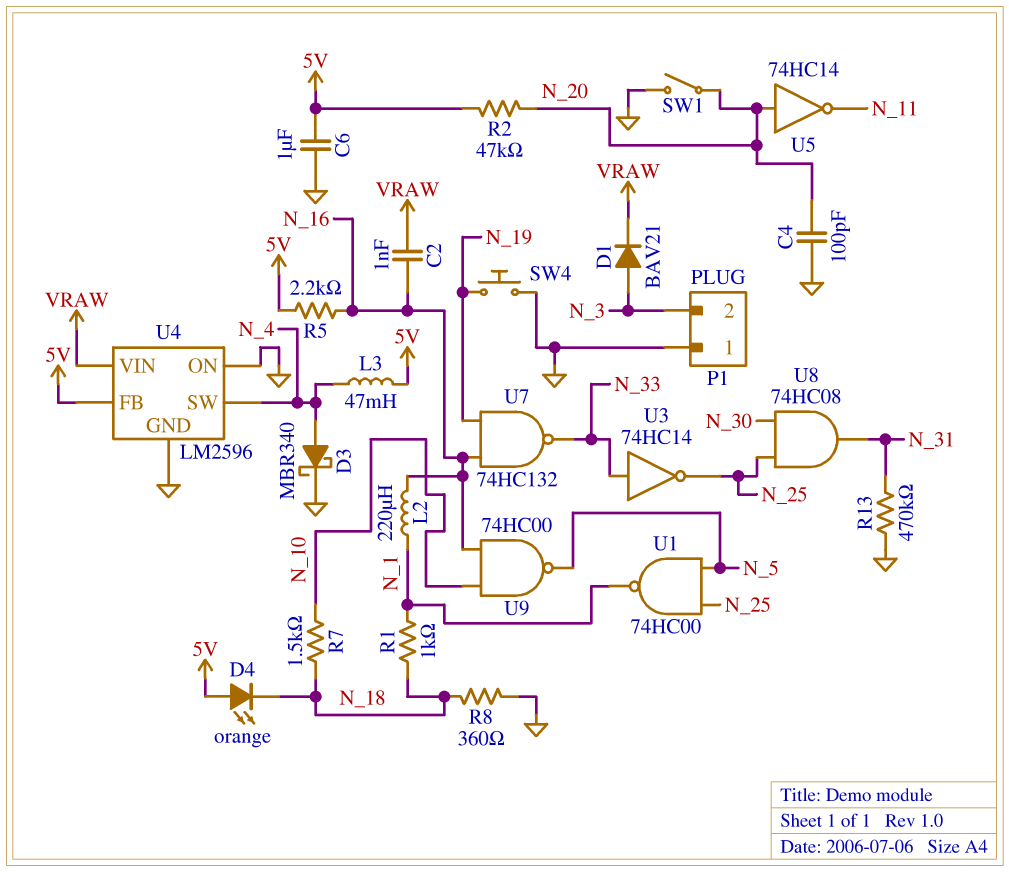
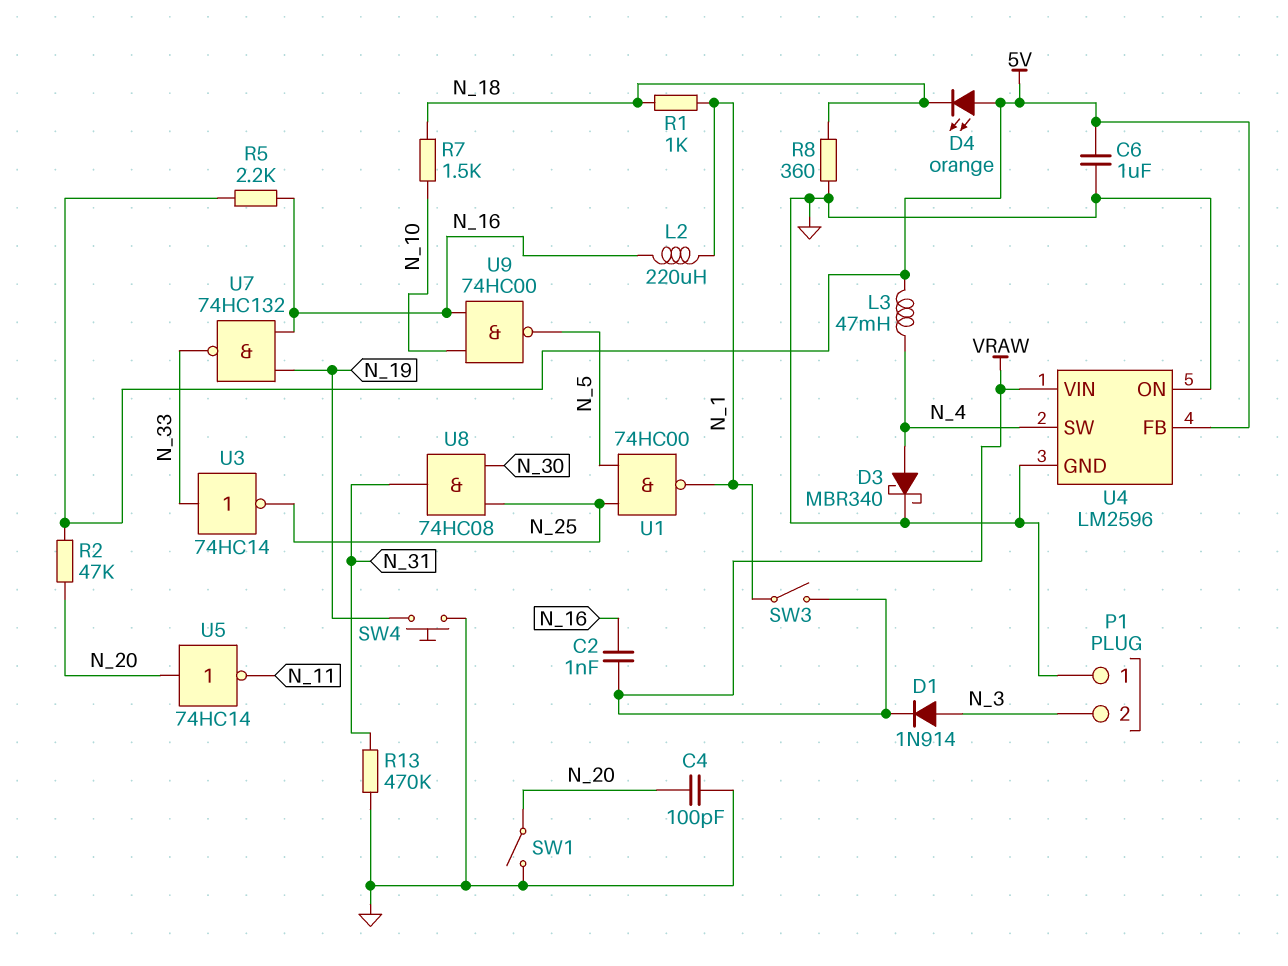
D1: diode BAV21 (A N_3, K VRAW) -> diode 1N914 (A N_3, K VRAW)
SW3: none -> switch (N_1, VRAW)

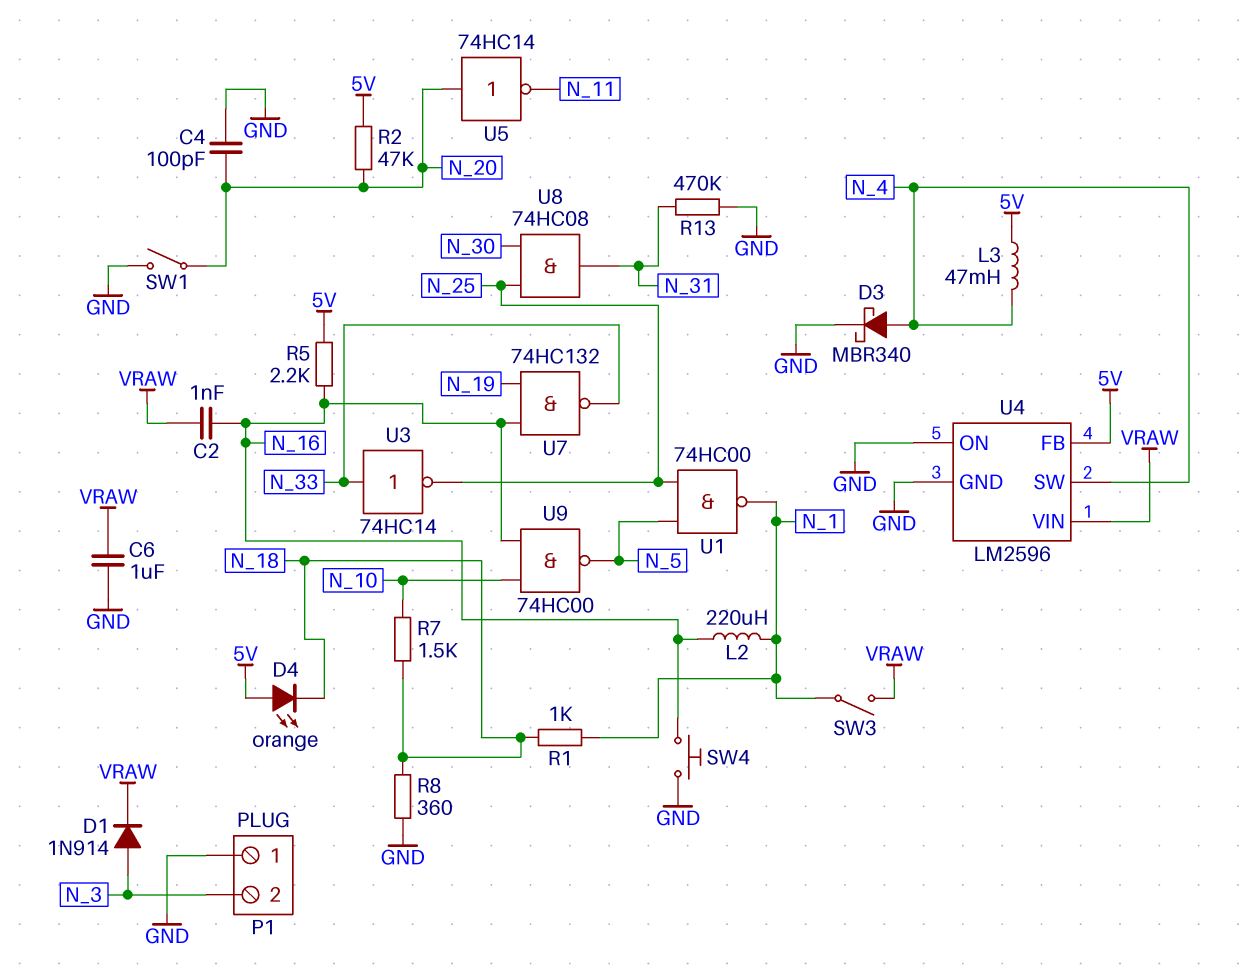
C6: 1uF (5V, GND) -> 1uF (GND, VRAW)
SW4: button (GND, N_19) -> button (GND, N_16)

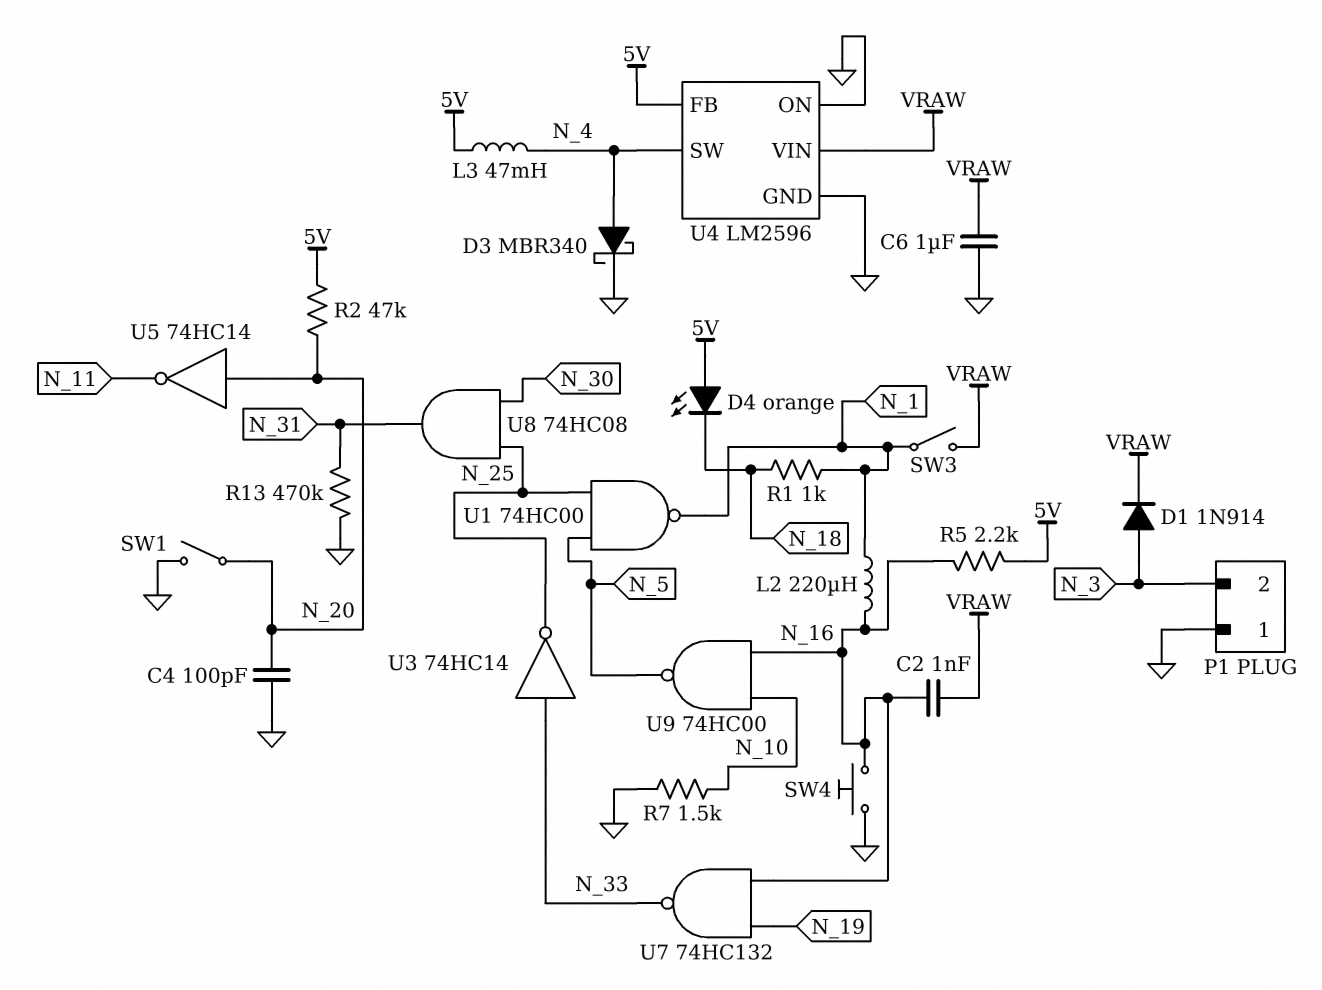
R7: 1.5k (N_10, N_18) -> 1.5k (GND, N_10)
R8: 360 (GND, N_18) -> none

